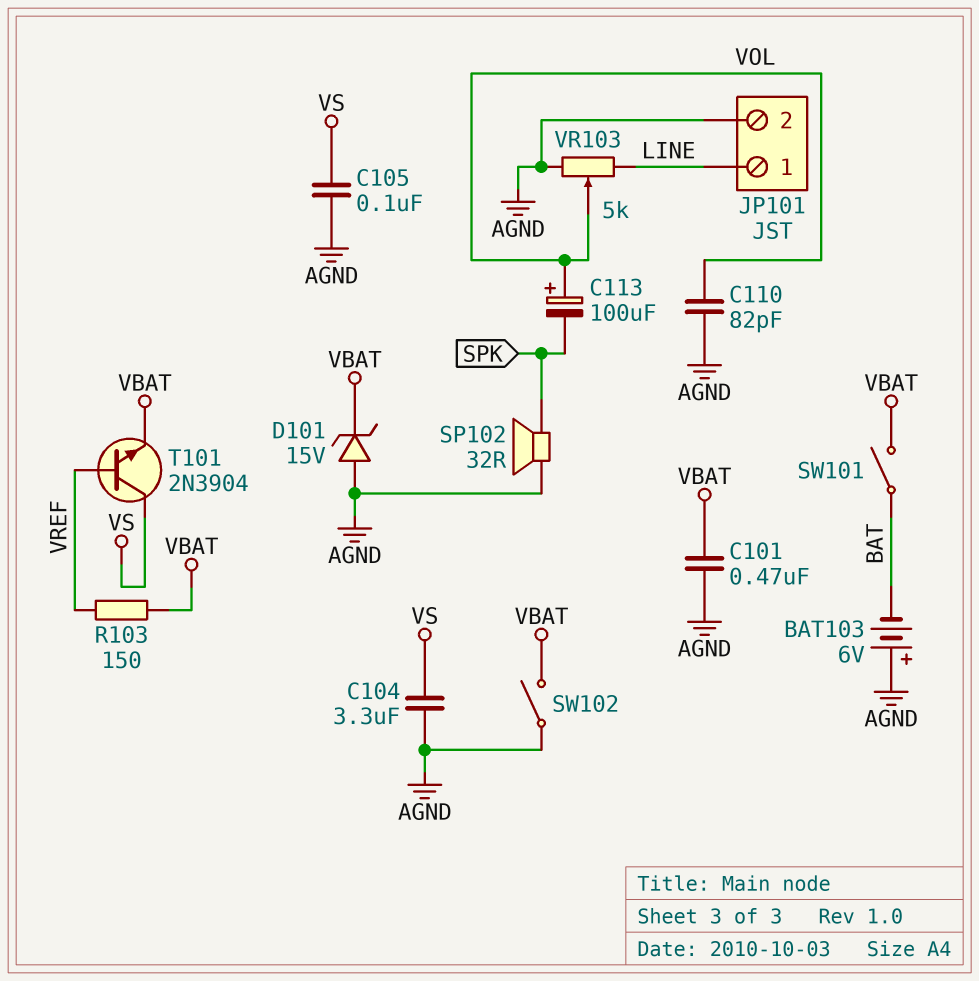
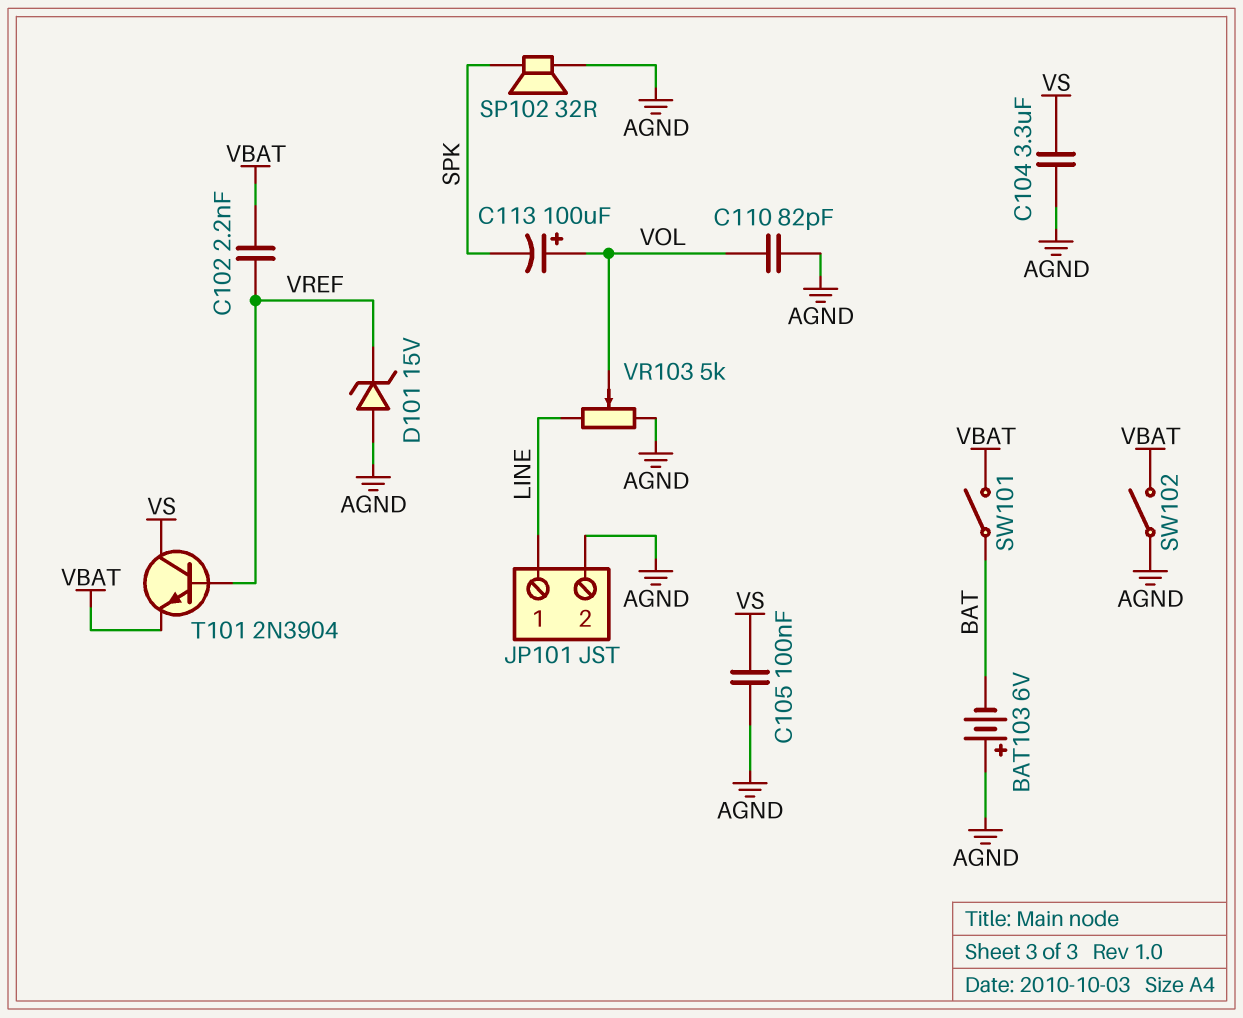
C101: 470nF (AGND, VBAT) -> none
C102: none -> 2.2nF (VBAT, VREF)
D101: zener 15V (A AGND, K VBAT) -> zener 15V (A AGND, K VREF)
R103: 150 (VBAT, VREF) -> none

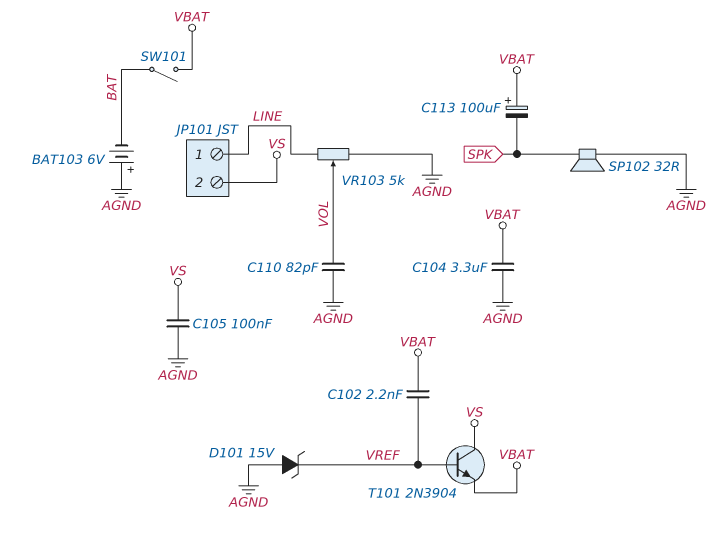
C104: 3.3uF (AGND, VS) -> 3.3uF (AGND, VBAT)
C113: 100uF (plus VOL, minus SPK) -> 100uF (plus VBAT, minus SPK)
JP101 pin 2: AGND -> VS
SW102: switch (AGND, VBAT) -> none

